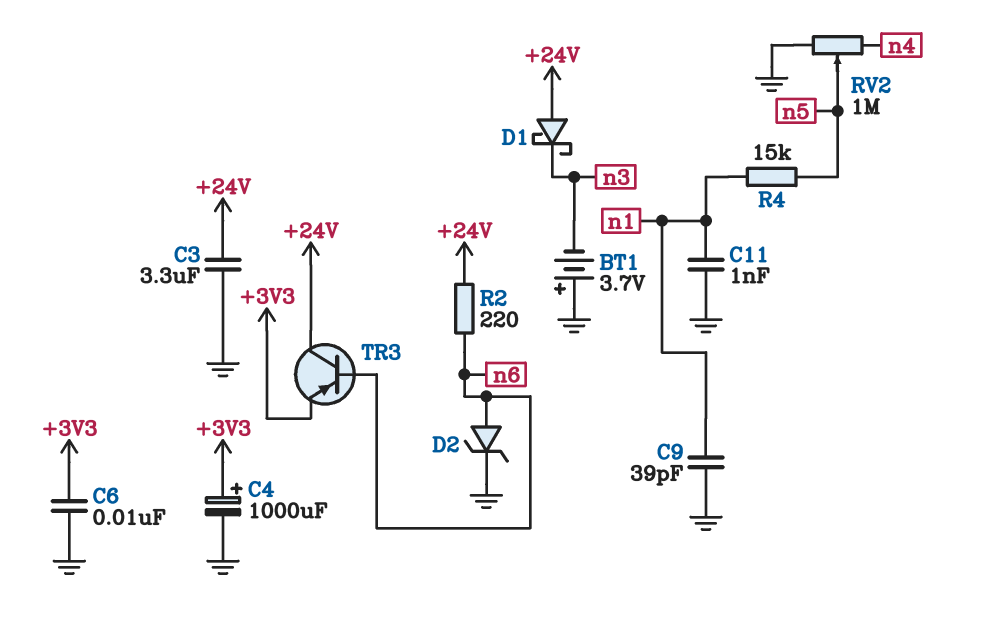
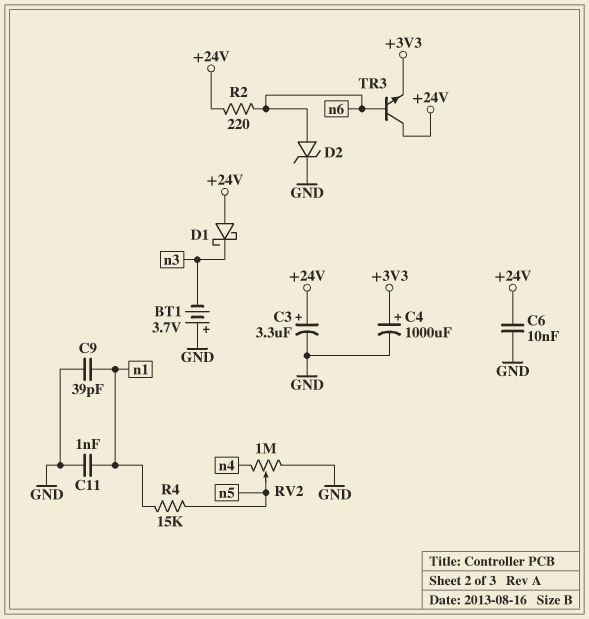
C3: 3.3uF (+24V, GND) -> 3.3uF (plus +24V, minus GND)
C6: 10nF (+3V3, GND) -> 10nF (+24V, GND)
TR3: PNP (B n6, C +24V, E +3V3) -> NPN (B n6, C +24V, E +3V3)

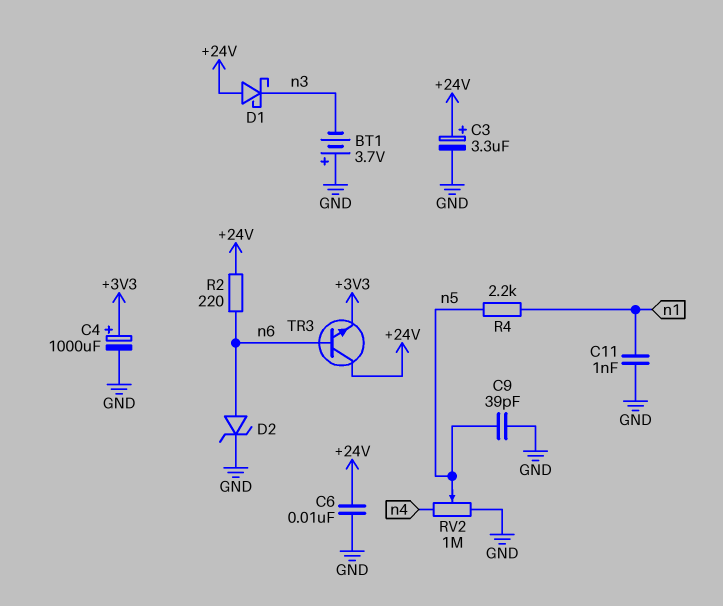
C9: 39pF (GND, n1) -> 39pF (GND, n5)
R4: 15k (n1, n5) -> 2.2k (n1, n5)

